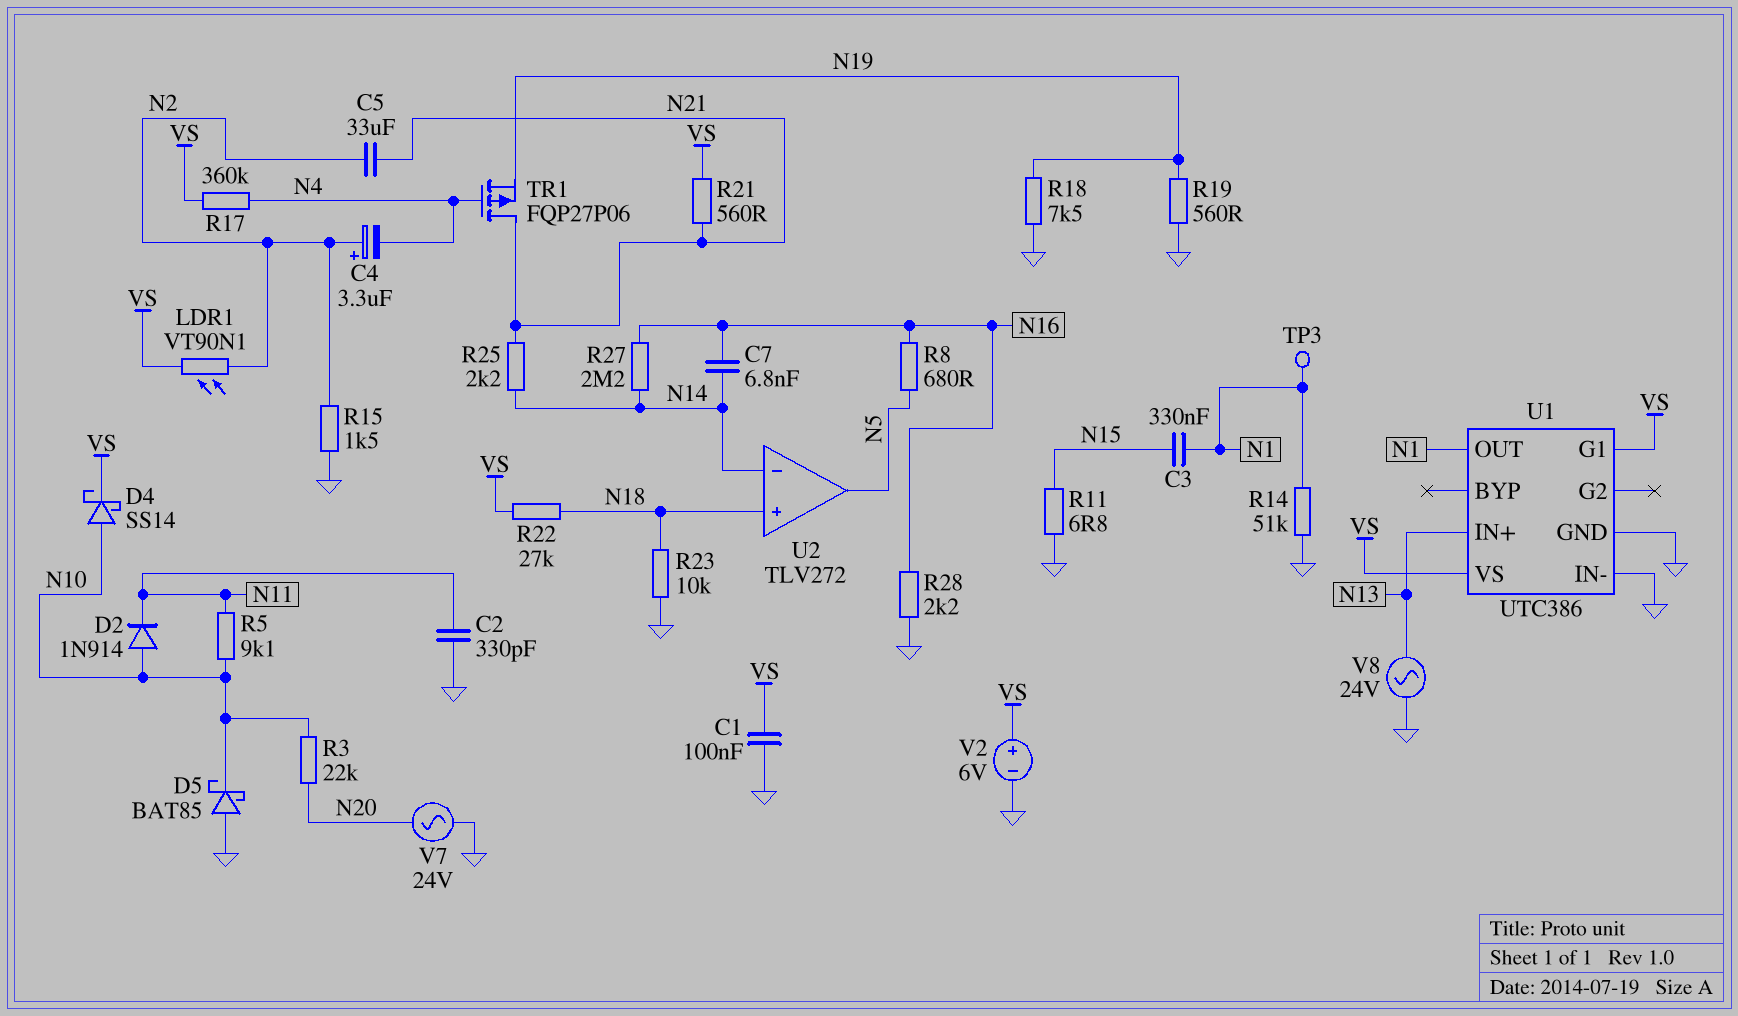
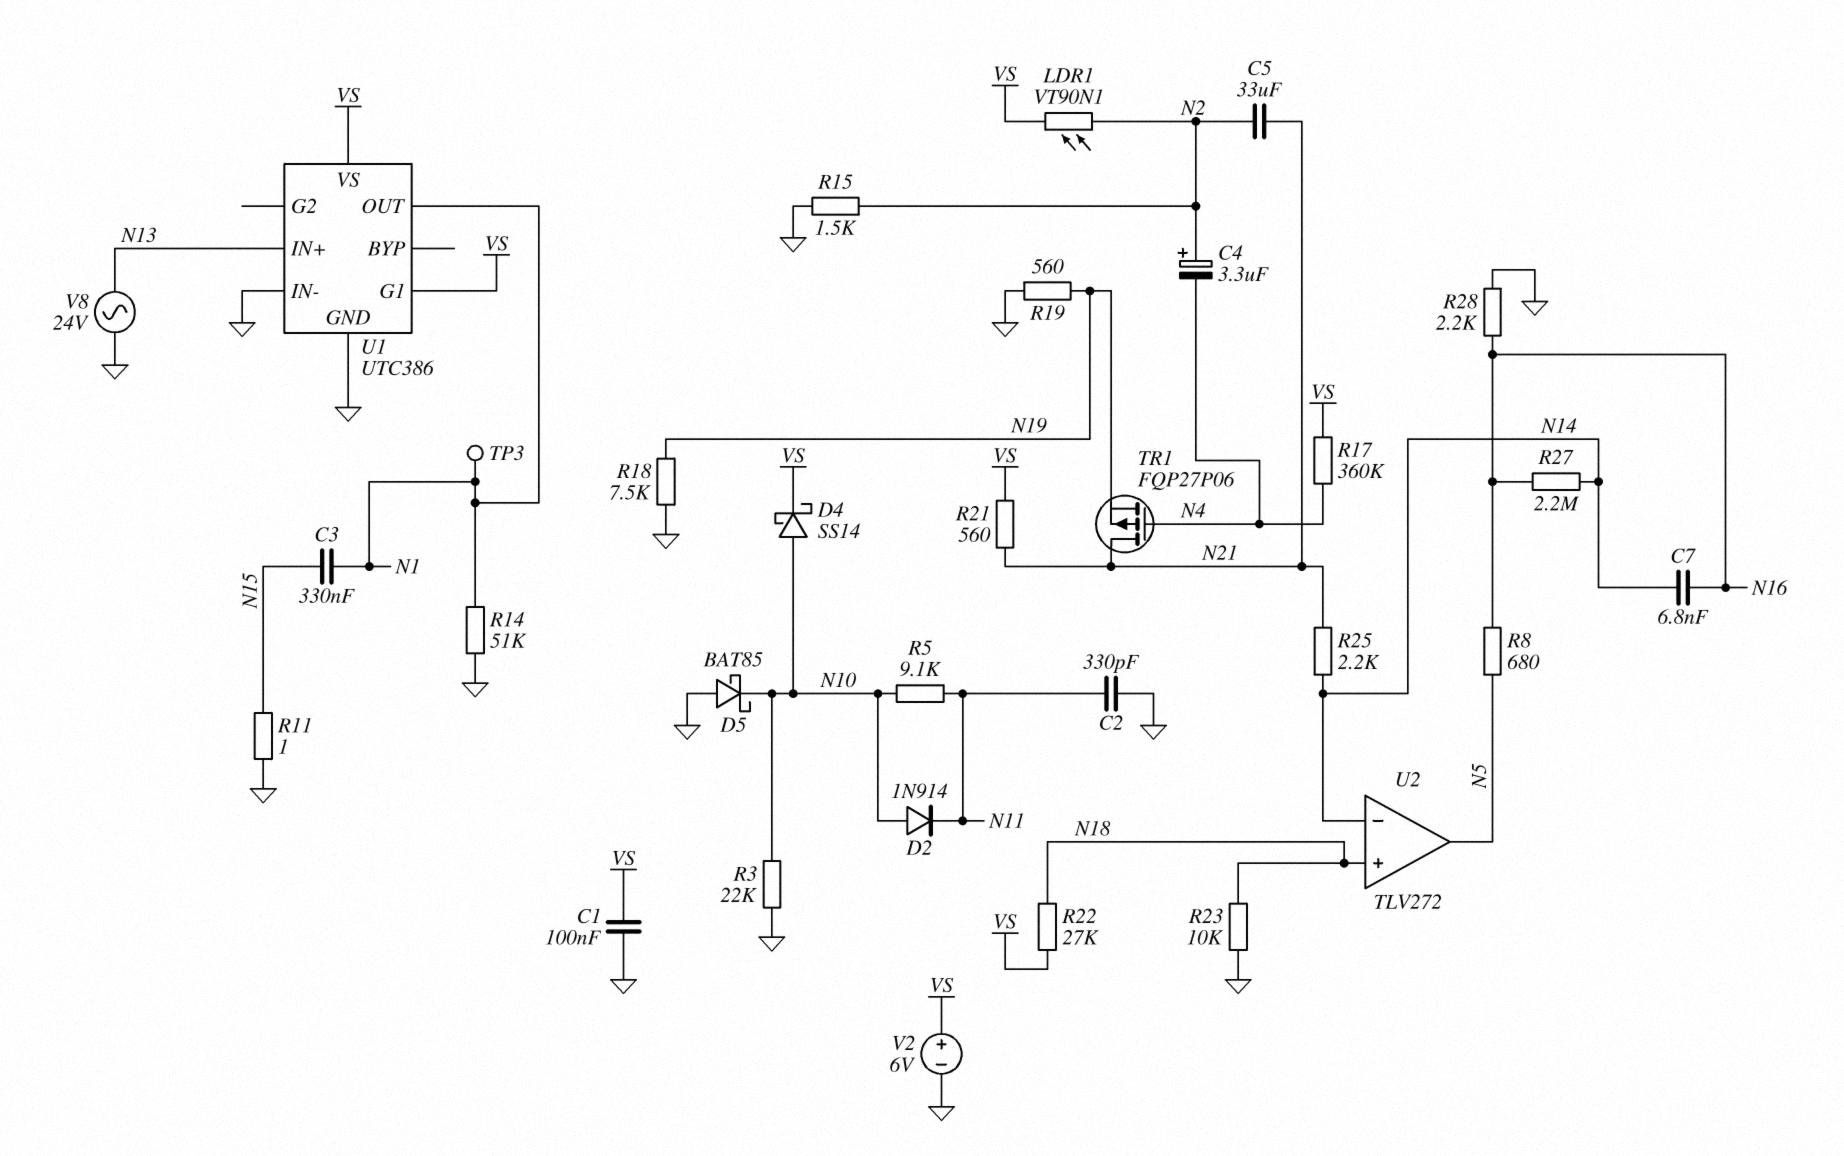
R3: 22k (N10, N20) -> 22k (GND, N10)
R11: 6.8 (GND, N15) -> 1 (GND, N15)
V7: AC 24V (GND, N20) -> none

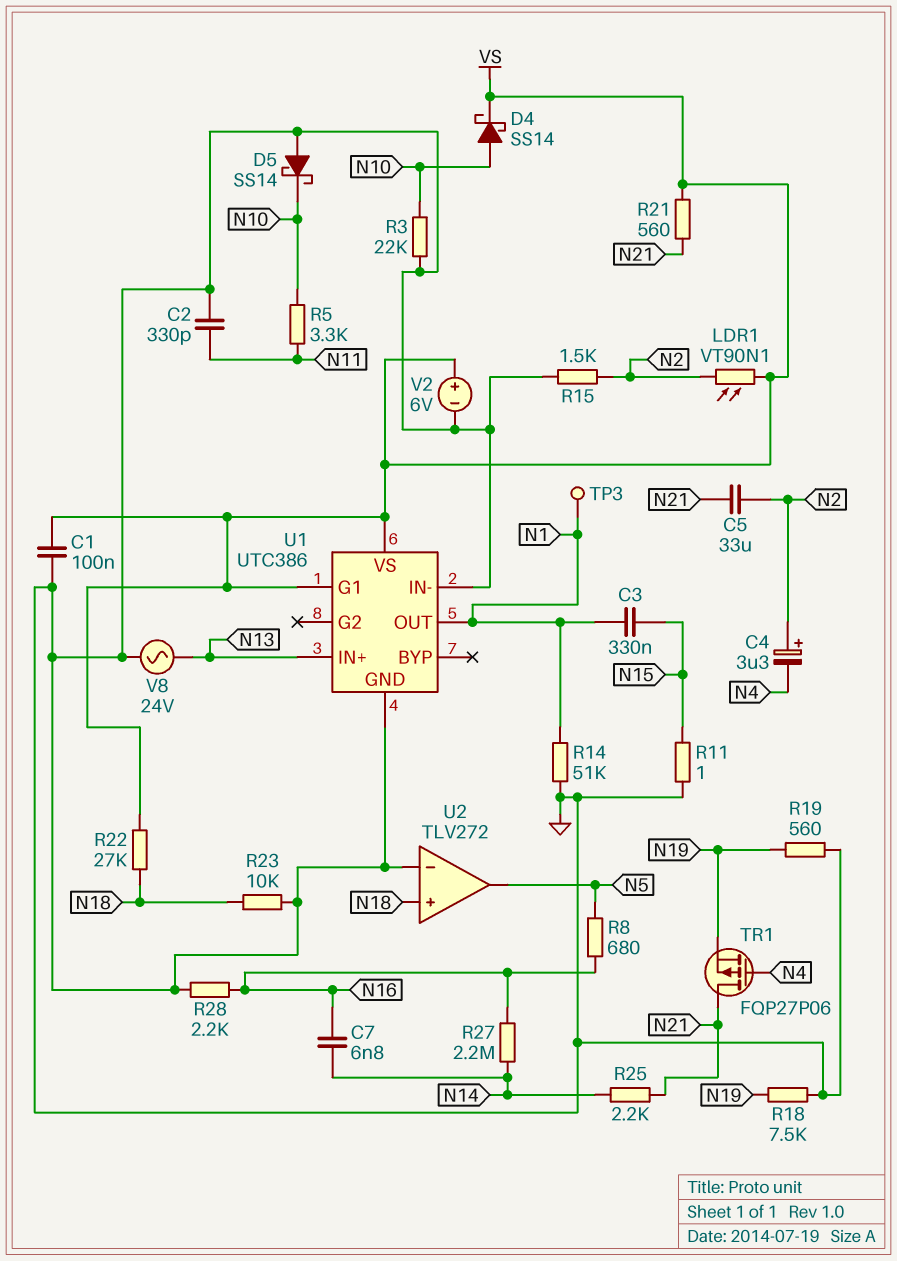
D2: diode 1N914 (A N10, K N11) -> none
D5: schottky BAT85 (A GND, K N10) -> schottky SS14 (A GND, K N10)
R5: 9.1k (N10, N11) -> 3.3k (N10, N11)
R17: 360k (N4, VS) -> none
U2 pin in-: N14 -> GND

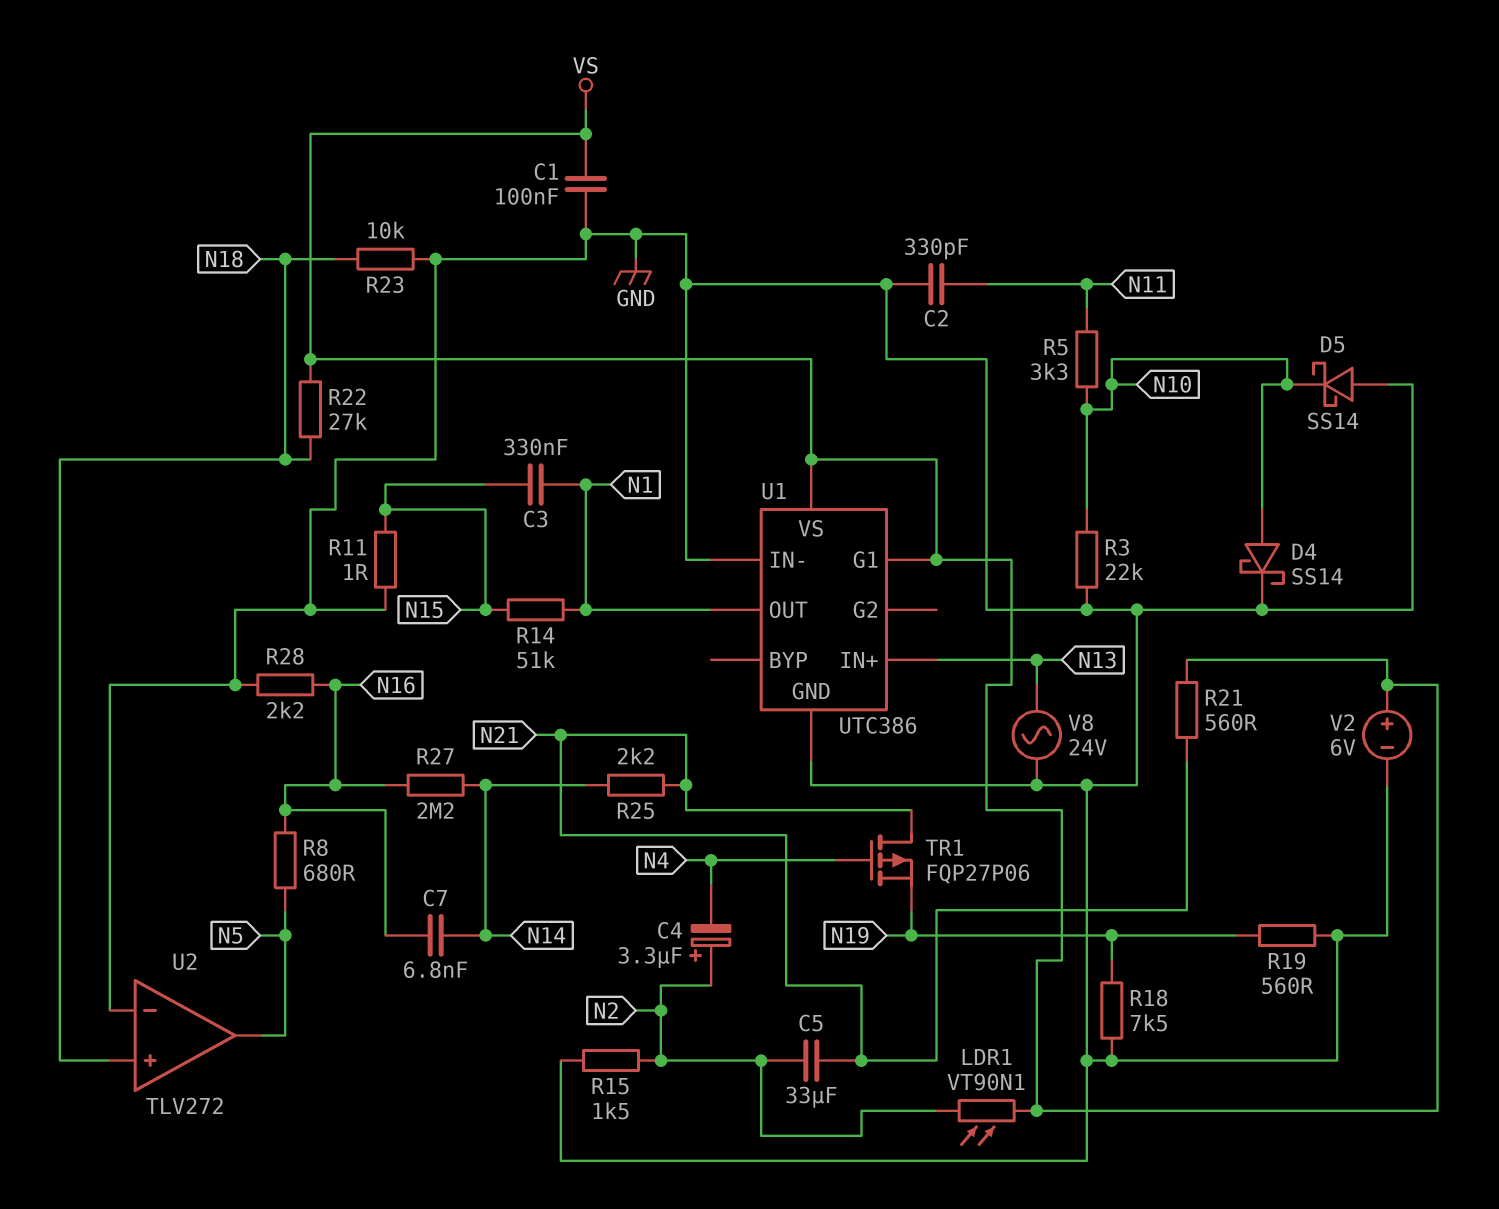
D4: schottky SS14 (A N10, K VS) -> schottky SS14 (A N10, K GND)
R14: 51k (GND, N1) -> 51k (N1, N15)
TP3: test point (N1) -> none

